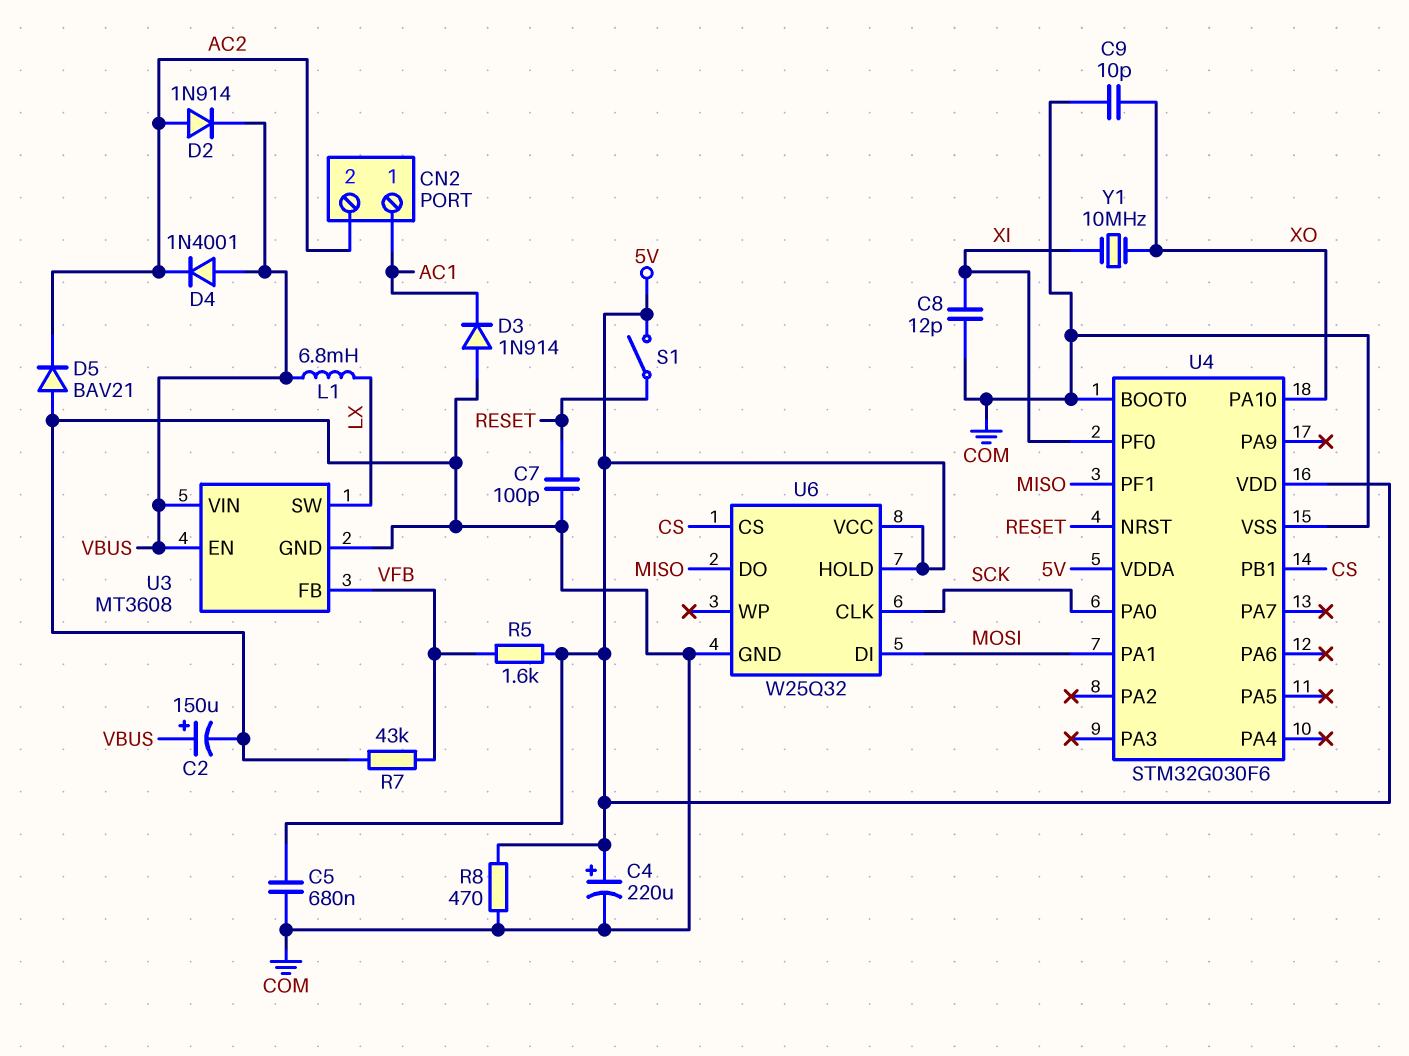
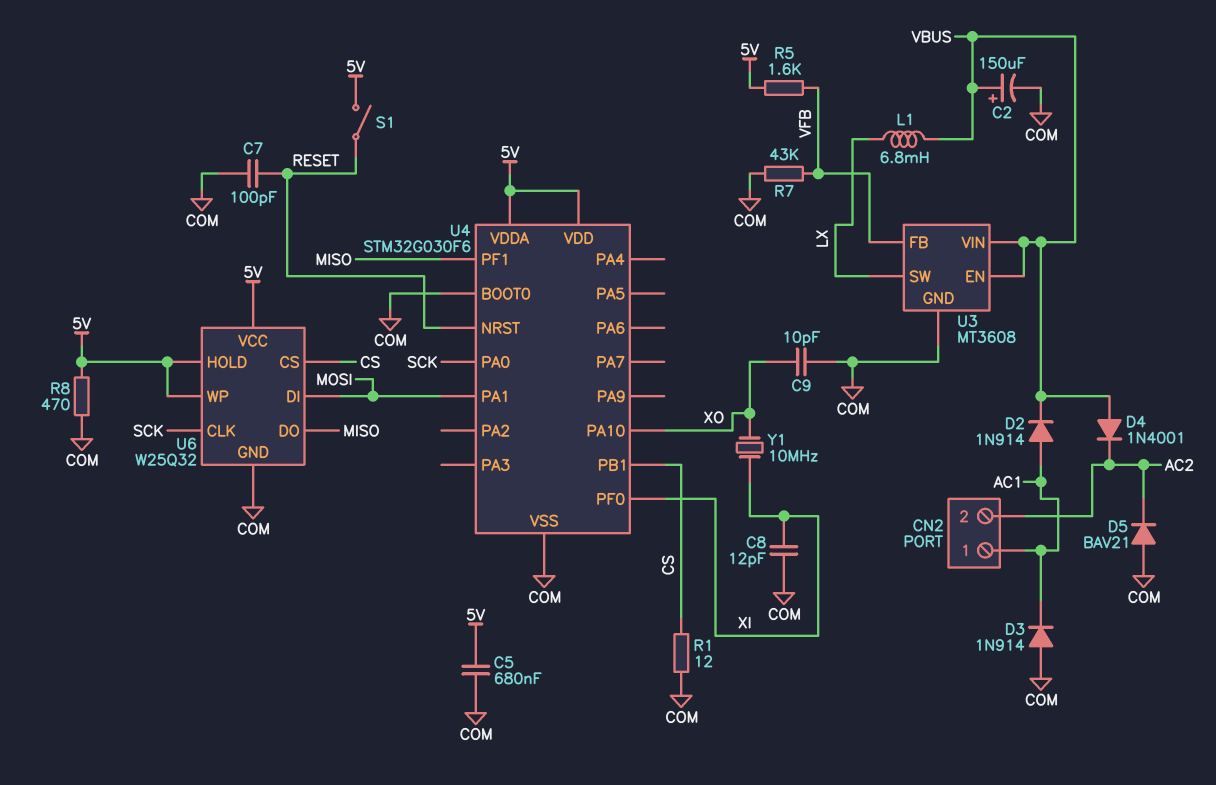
C4: 220uF (plus 5V, minus COM) -> none
D2: diode 1N914 (A AC2, K VBUS) -> diode 1N914 (A AC1, K VBUS)
R1: none -> 12 (COM, CS)
U6 pin WP: none -> 5V

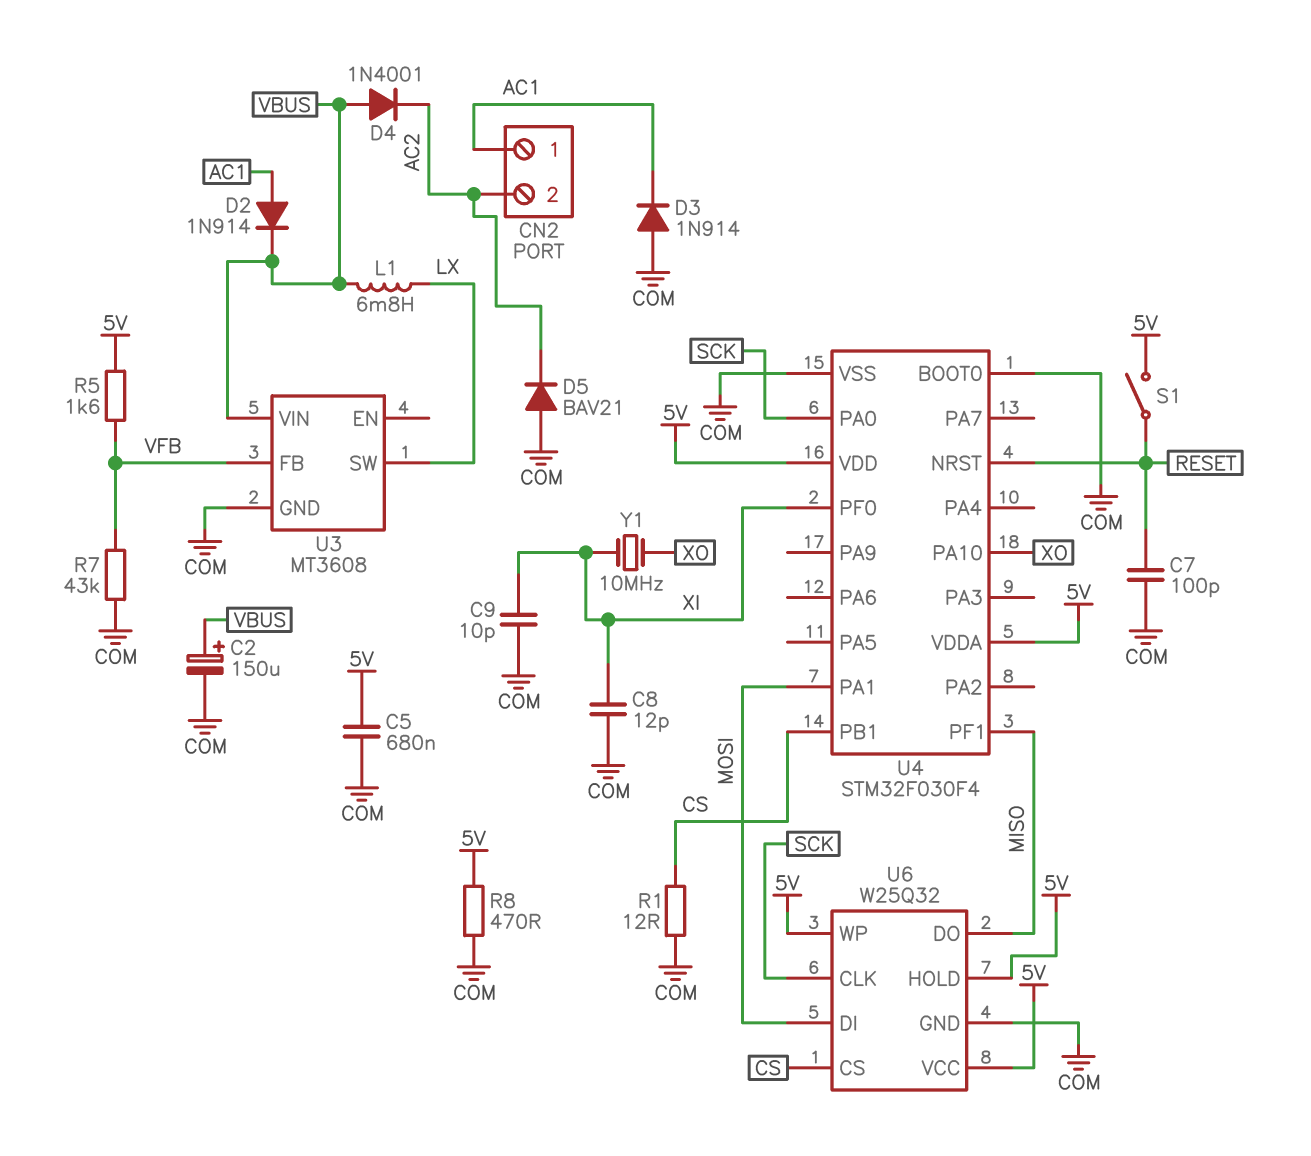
C9: 10pF (COM, XO) -> 10pF (COM, XI)
U3 pin EN: VBUS -> none
U4: STM32G030F6 -> STM32F030F4

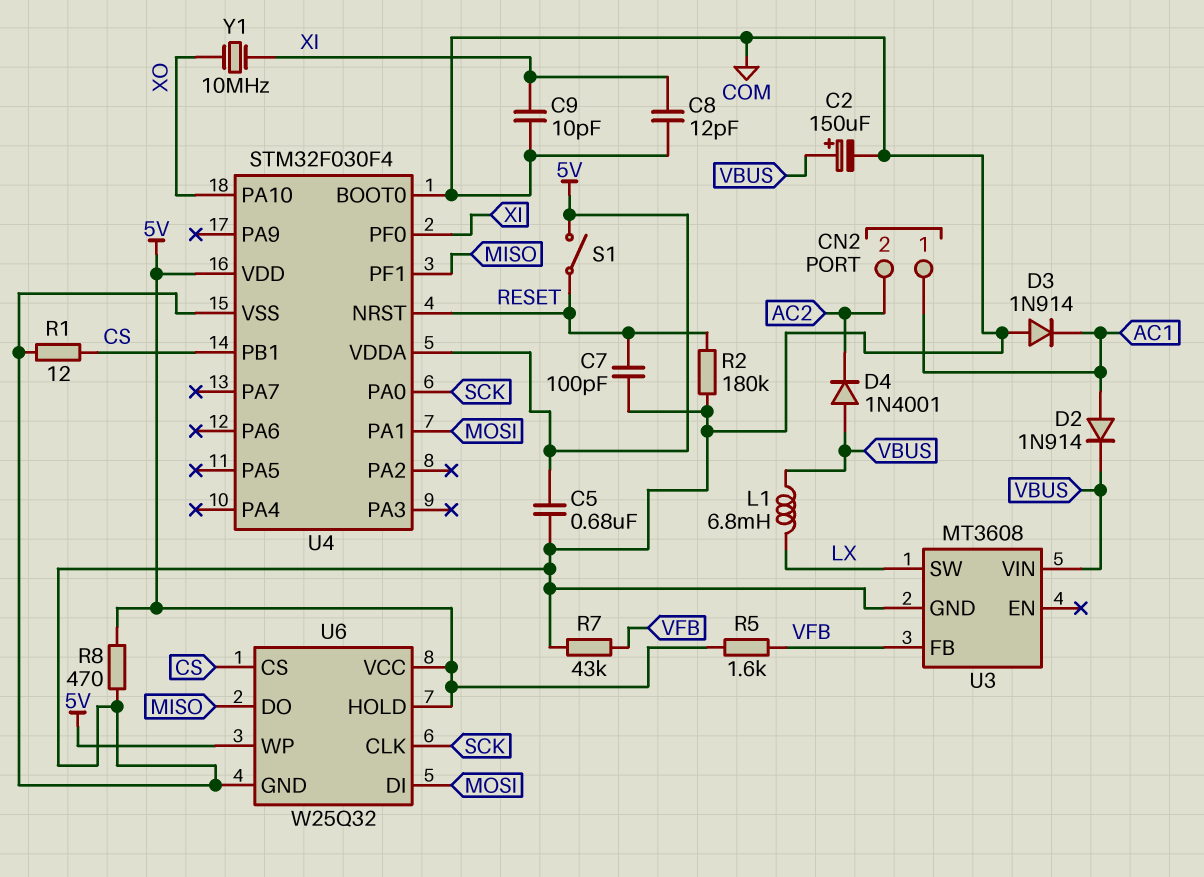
D5: diode BAV21 (A COM, K AC2) -> none
R2: none -> 180k (COM, RESET)

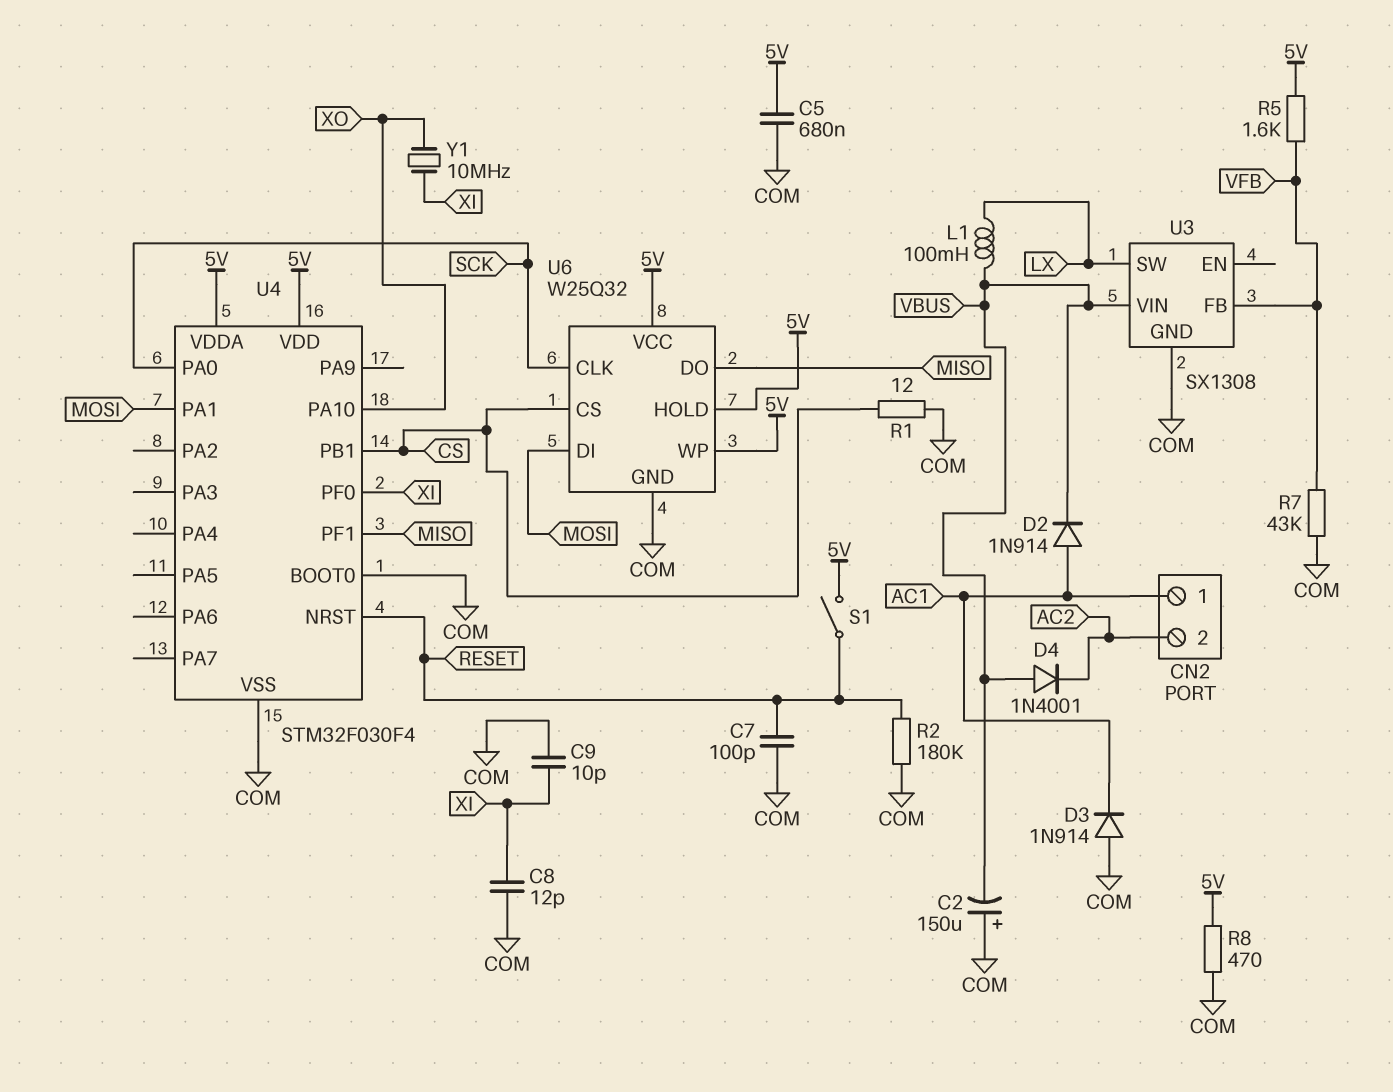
C2: 150uF (plus VBUS, minus COM) -> 150uF (plus COM, minus VBUS)
L1: 6.8mH (LX, VBUS) -> 100mH (LX, VBUS)
U3: MT3608 -> SX1308

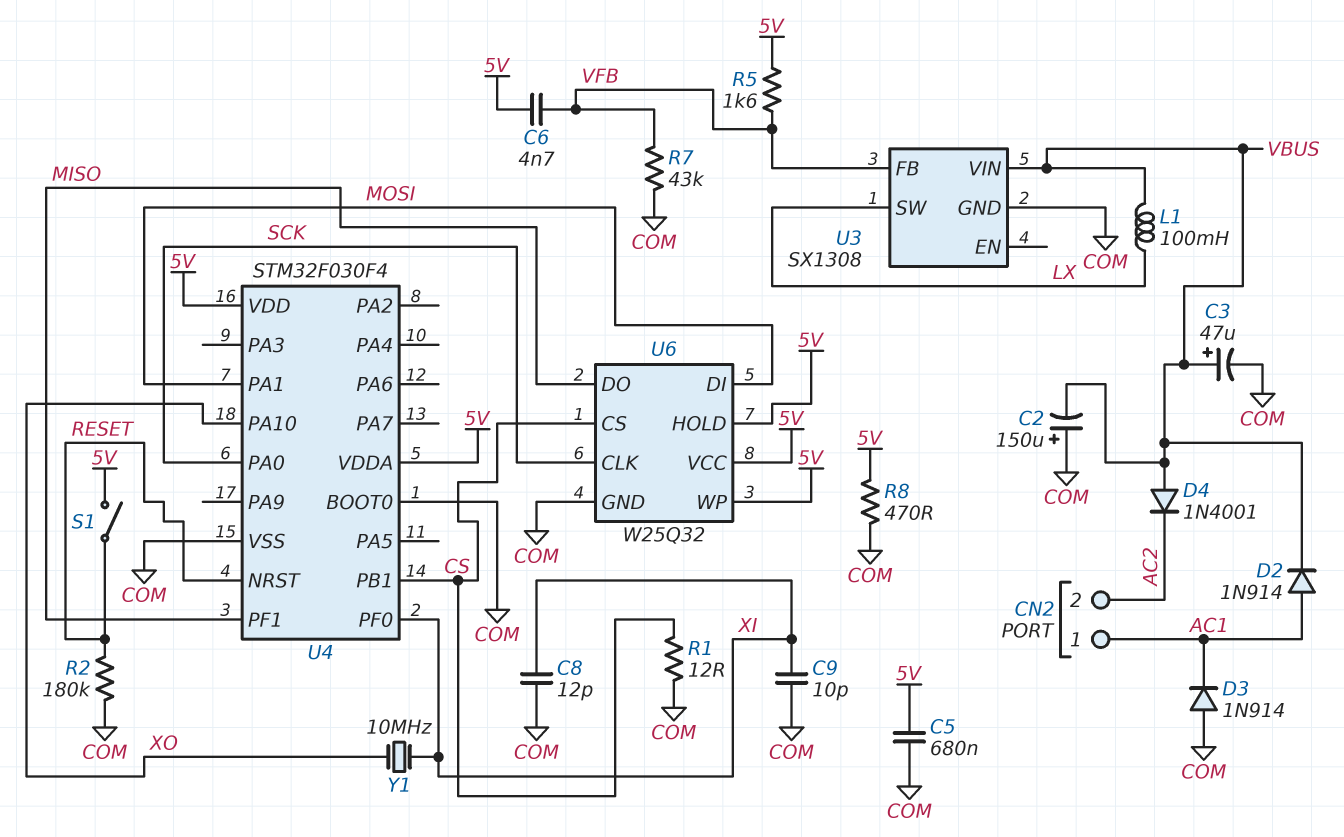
C3: none -> 47uF (plus VBUS, minus COM)
C6: none -> 4.7nF (5V, VFB)
C7: 100pF (COM, RESET) -> none

